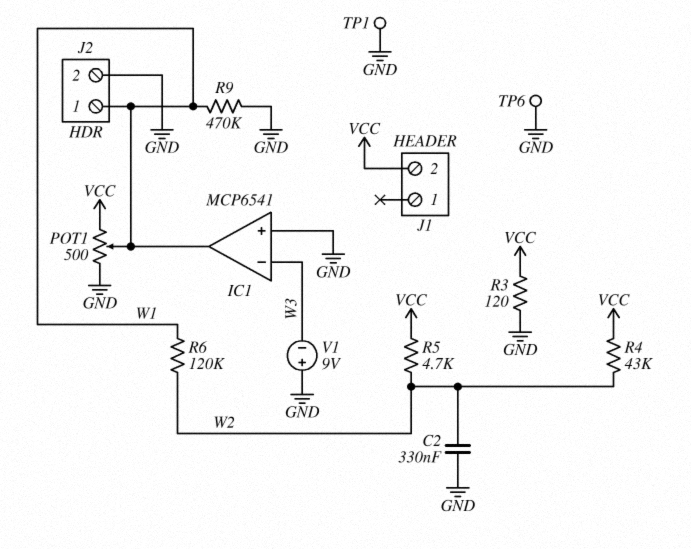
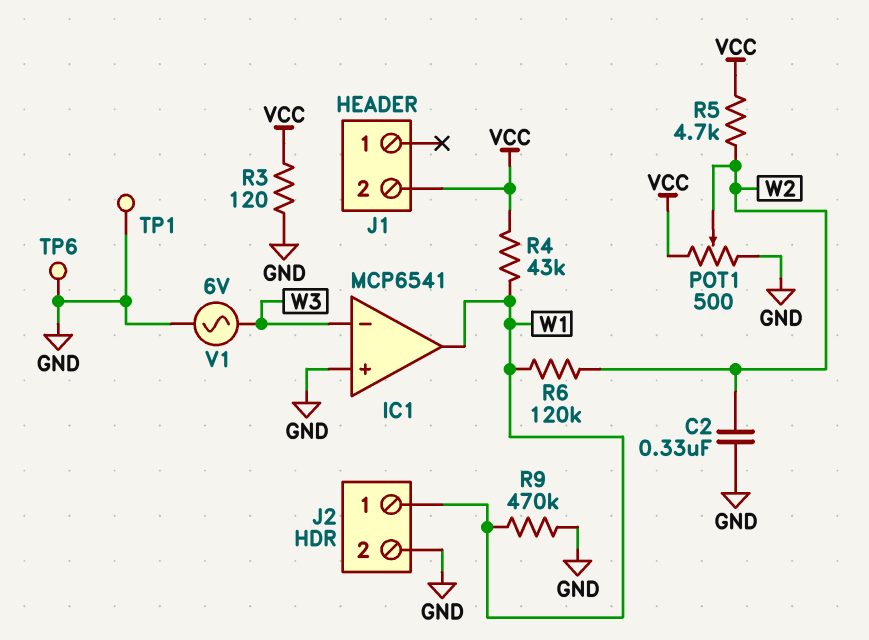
POT1: 500 (GND, VCC, wiper W1) -> 500 (GND, VCC, wiper W2)
R4: 43k (VCC, W2) -> 43k (VCC, W1)
V1: 9V (plus GND, minus W3) -> AC 6V (GND, W3)

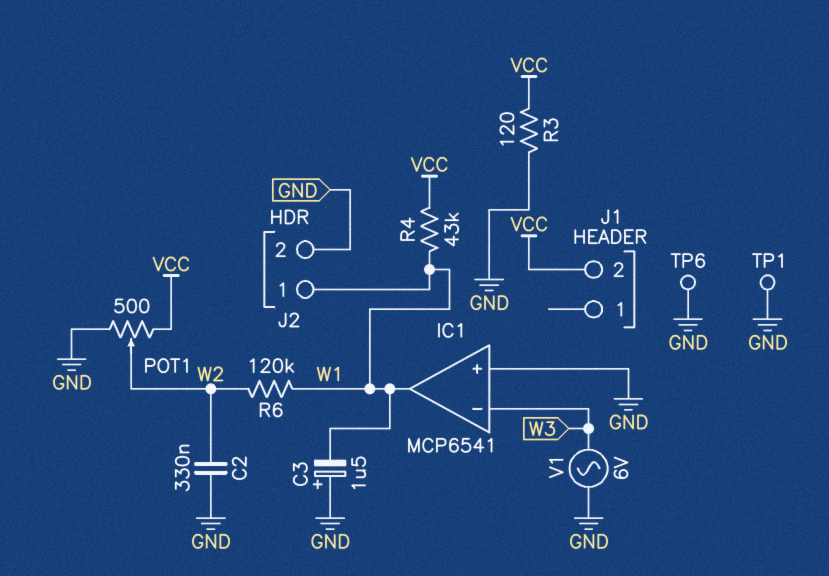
C3: none -> 1.5uF (plus GND, minus W1)
R5: 4.7k (VCC, W2) -> none
R9: 470k (GND, W1) -> none

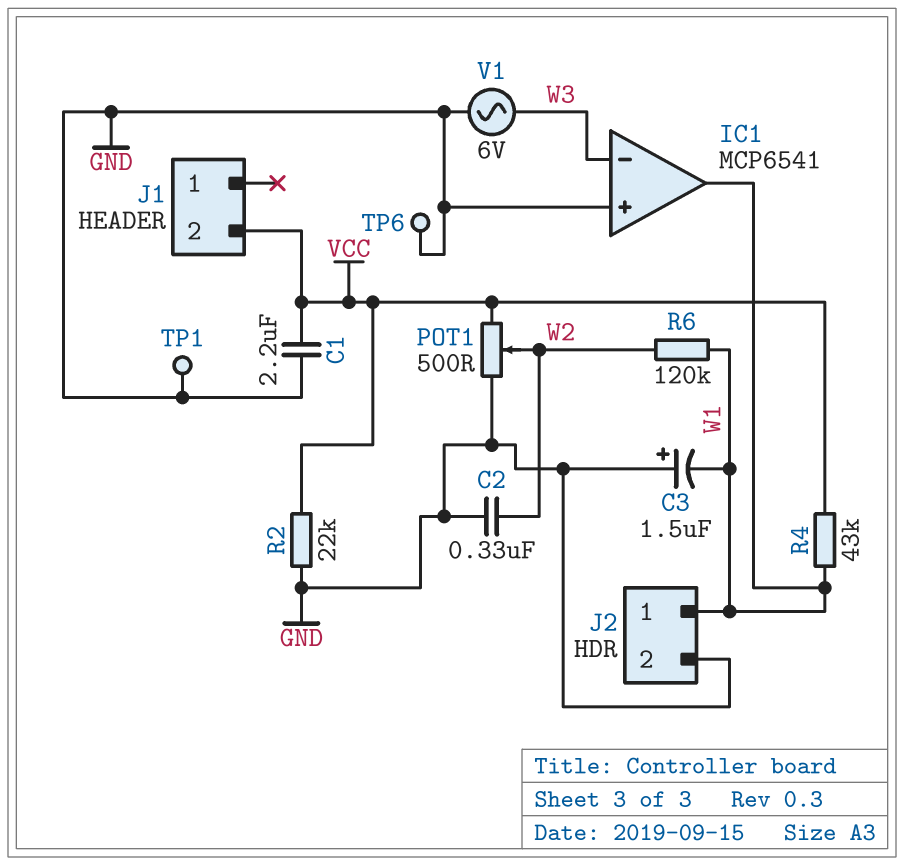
C1: none -> 2.2uF (GND, VCC)
R2: none -> 22k (GND, VCC)
R3: 120 (GND, VCC) -> none

